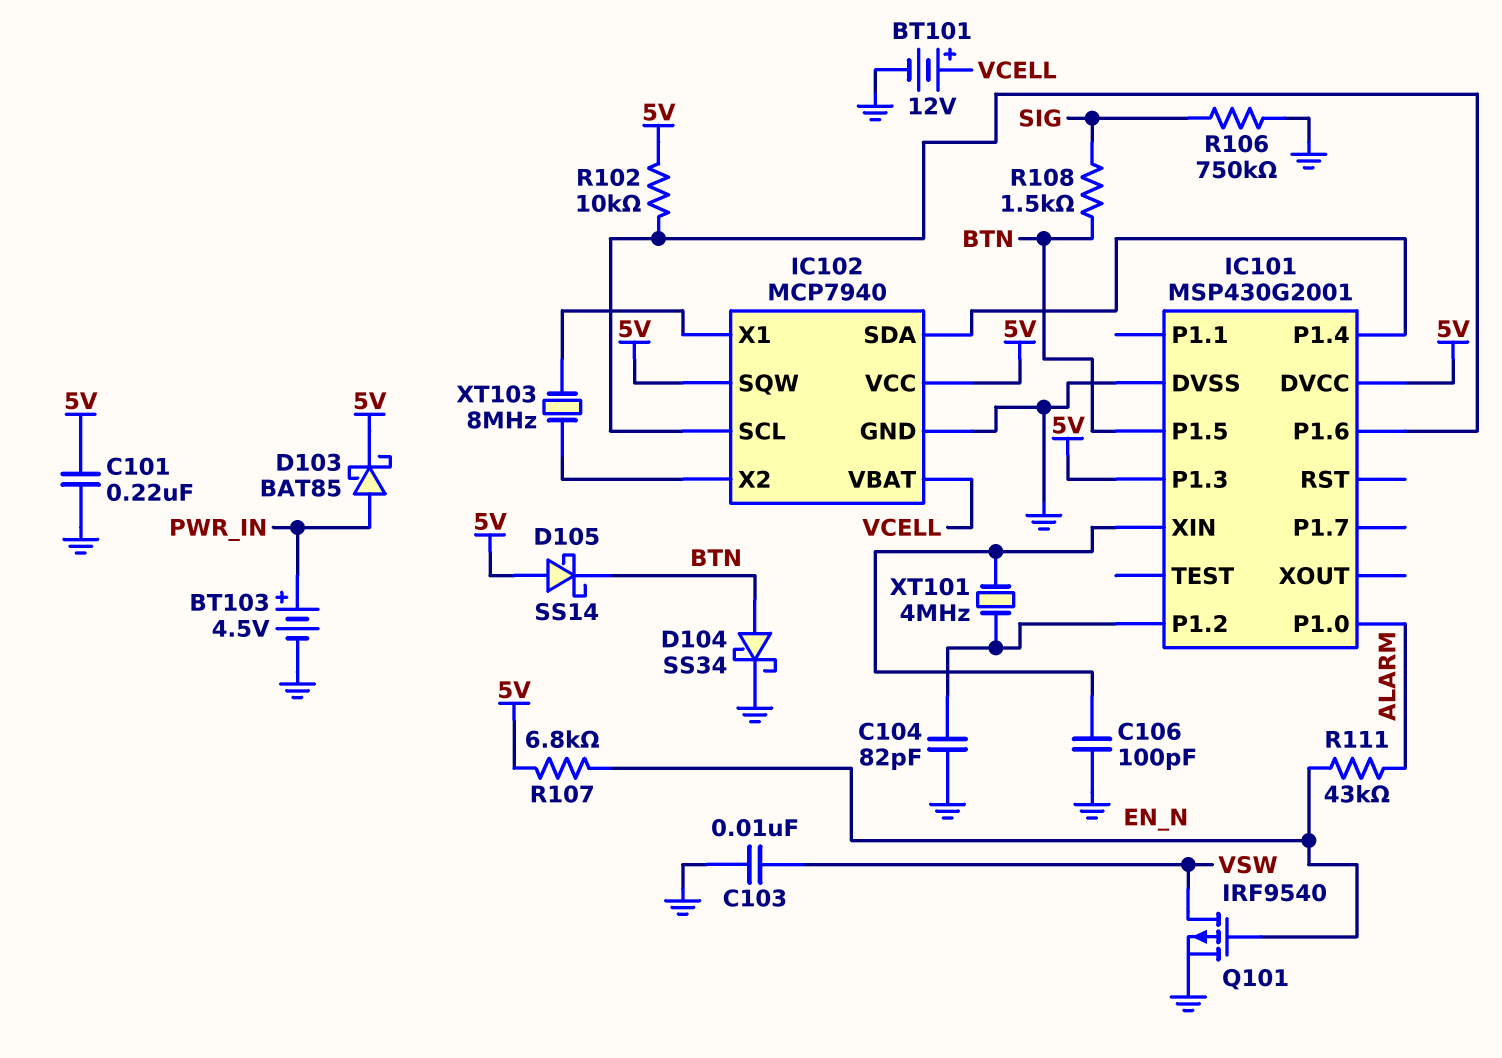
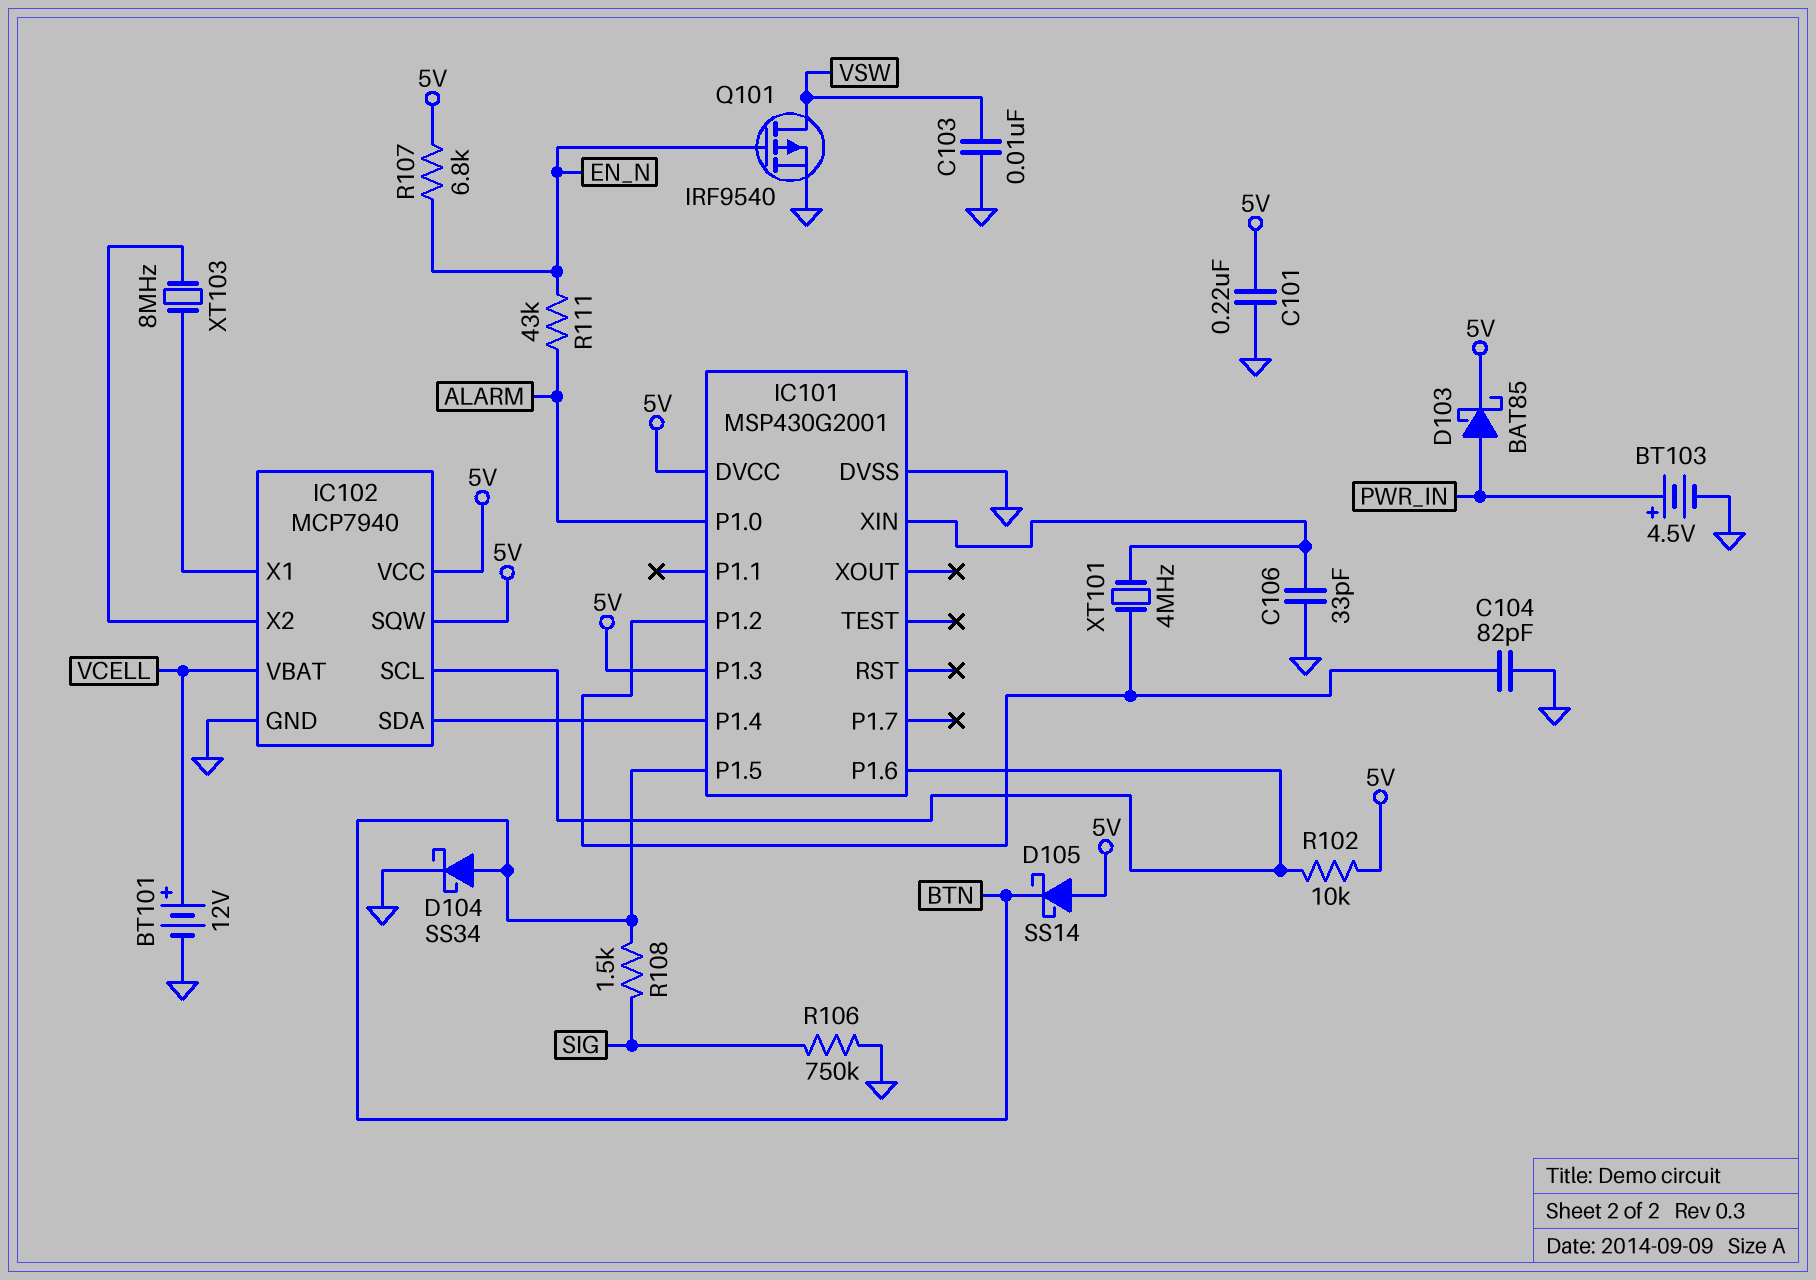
C106: 100pF (GND, IC101/XIN) -> 33pF (GND, IC101/XIN)

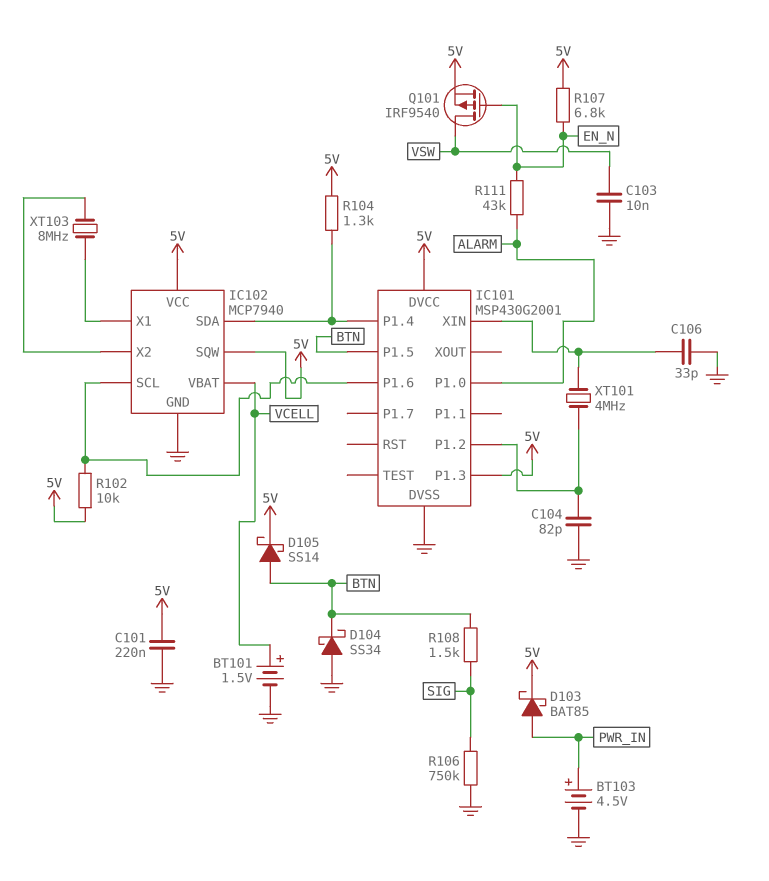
BT101: 12V (plus VCELL, minus GND) -> 1.5V (plus VCELL, minus GND)
D104: schottky SS34 (A BTN, K GND) -> schottky SS34 (A GND, K BTN)
D105: schottky SS14 (A 5V, K BTN) -> schottky SS14 (A BTN, K 5V)
Q101: PMOS IRF9540 (G EN_N, D VSW, S GND) -> PMOS IRF9540 (G EN_N, D VSW, S 5V)
R104: none -> 1.3k (5V, IC101/P1.4)

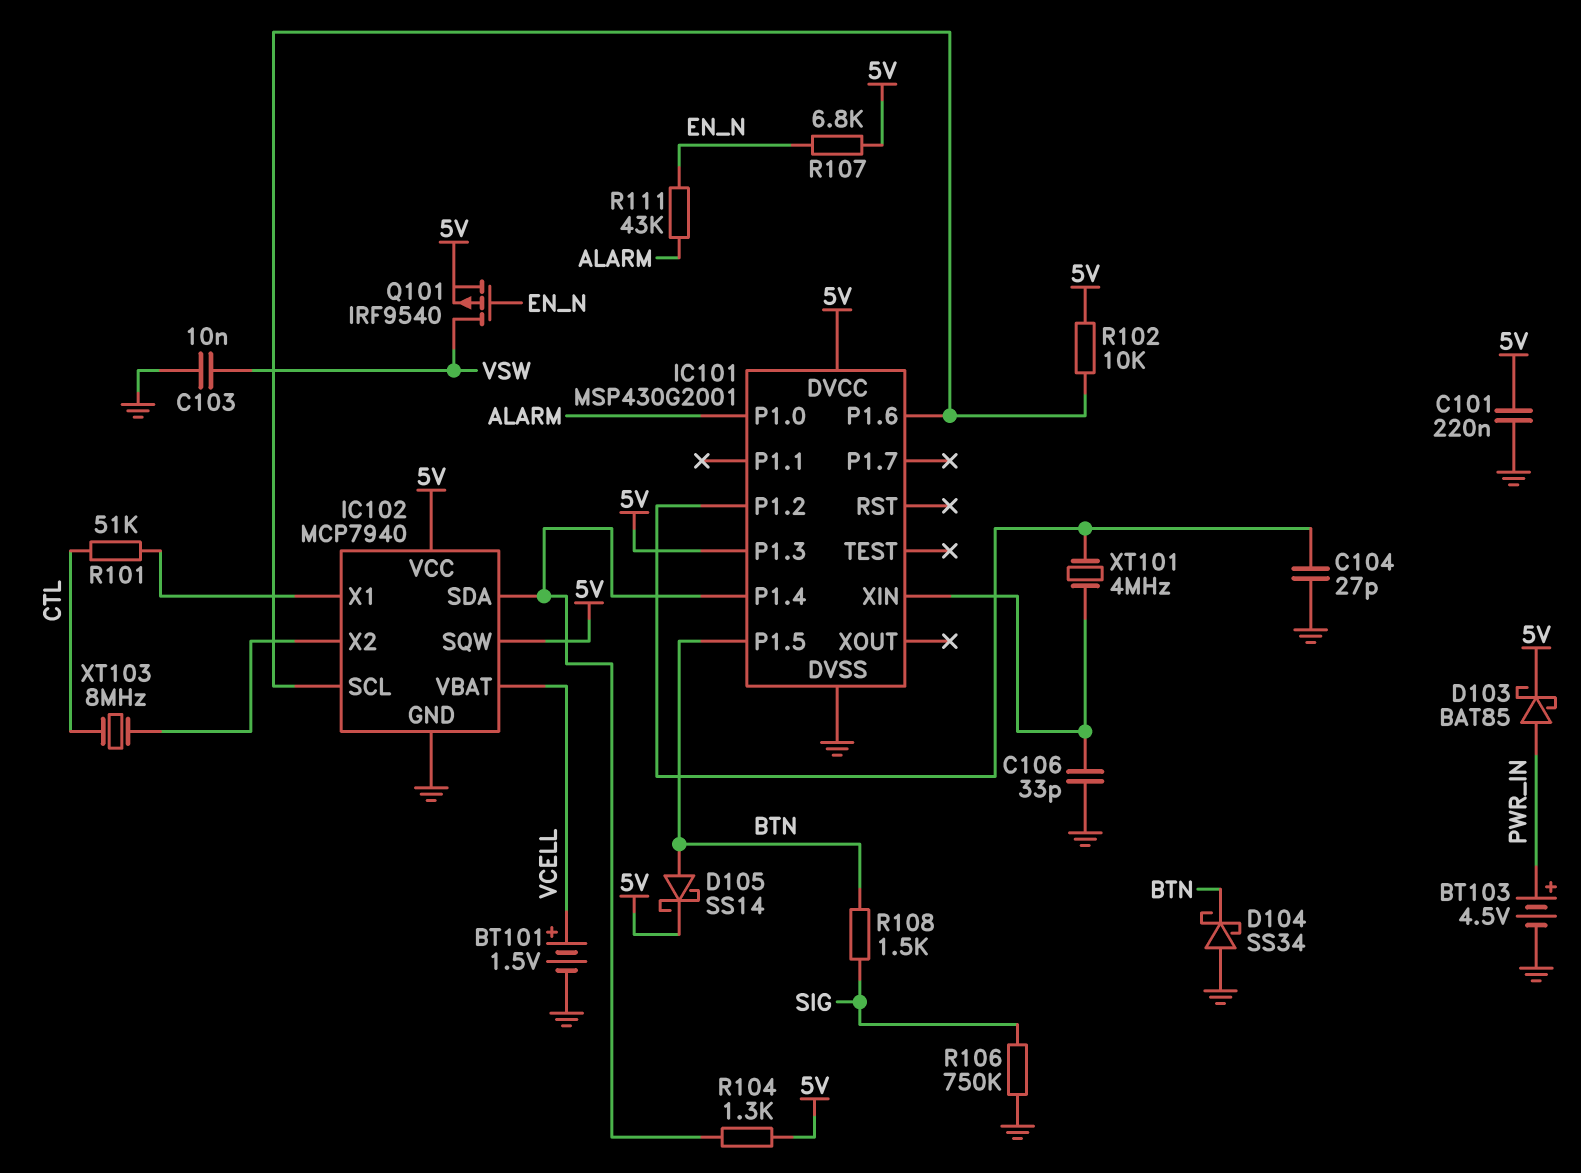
C104: 82pF (GND, IC101/P1.2) -> 27pF (GND, IC101/P1.2)
R101: none -> 51k (CTL, IC102/X1)
XT103: 8MHz (IC102/X1, IC102/X2) -> 8MHz (CTL, IC102/X2)

